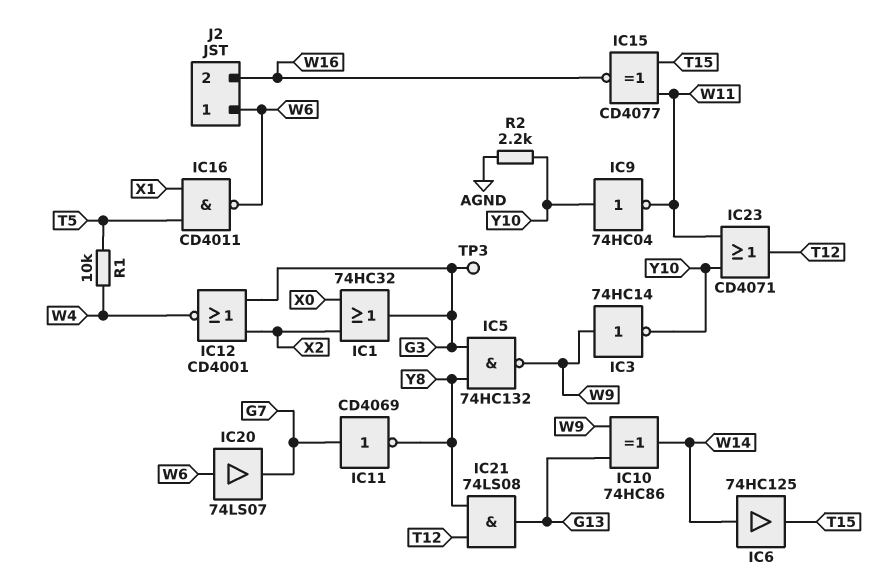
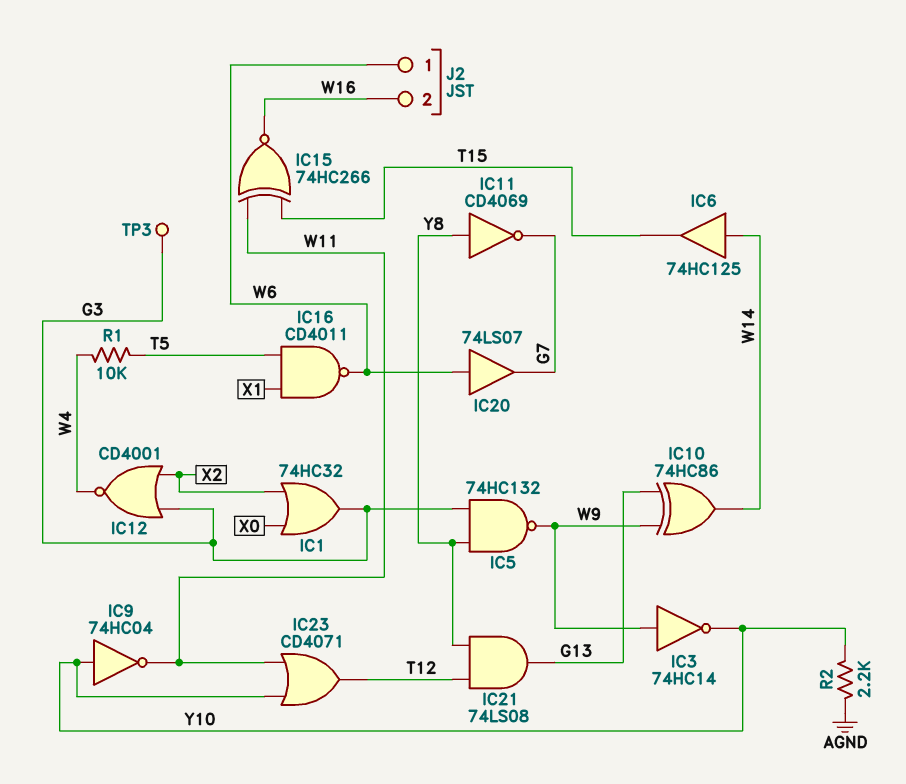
IC11: NOT CD4069 (in G7, out Y8) -> NOT CD4069 (in Y8, out G7)
IC15: XNOR CD4077 (in T15, in W11, out W16) -> XNOR 74HC266 (in T15, in W11, out W16)

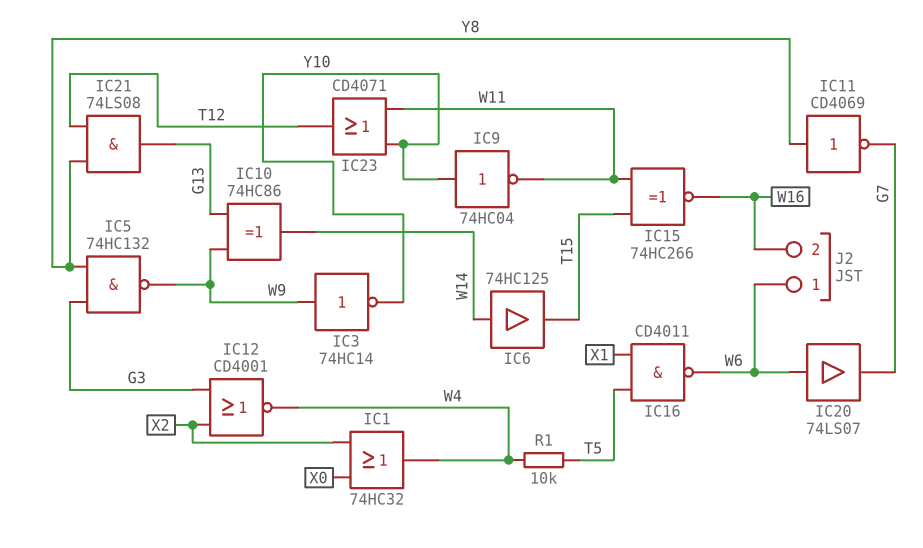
IC1: OR 74HC32 (in X0, in X2, out G3) -> OR 74HC32 (in X0, in X2, out W4)
R2: 2.2k (AGND, Y10) -> none
TP3: test point (G3) -> none

